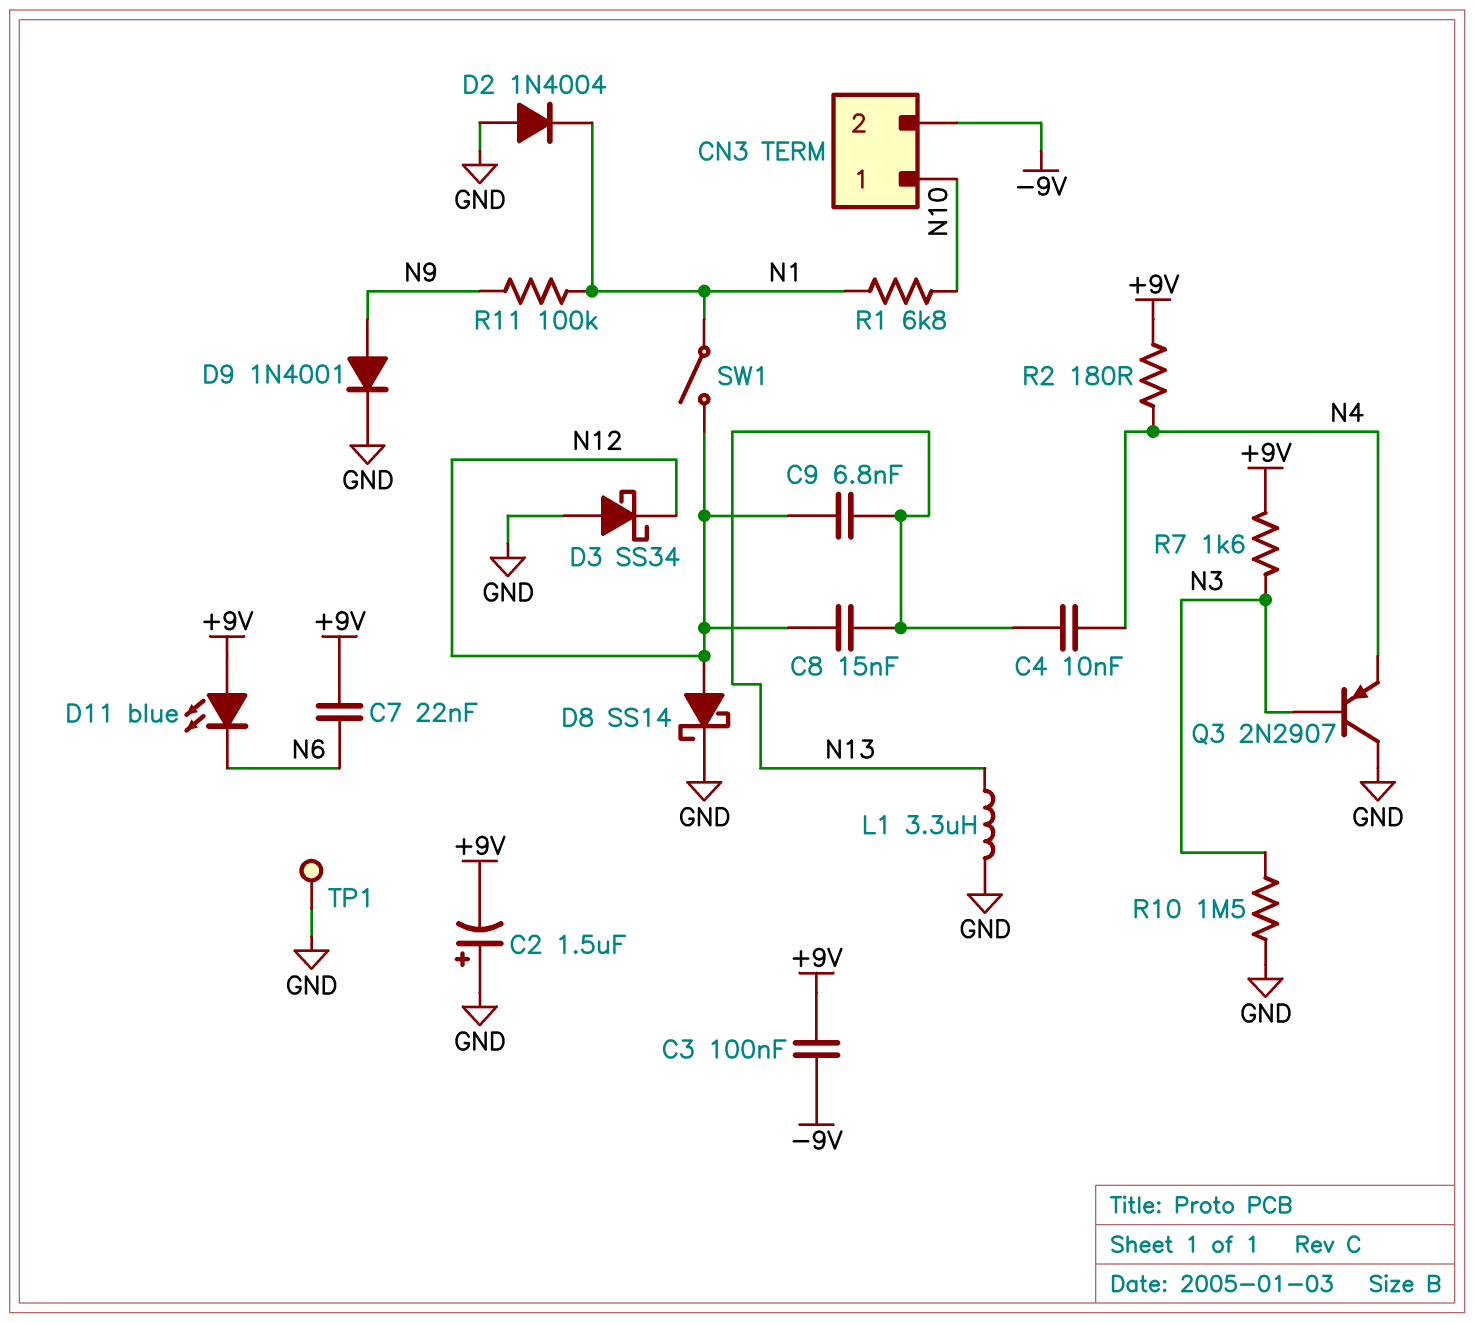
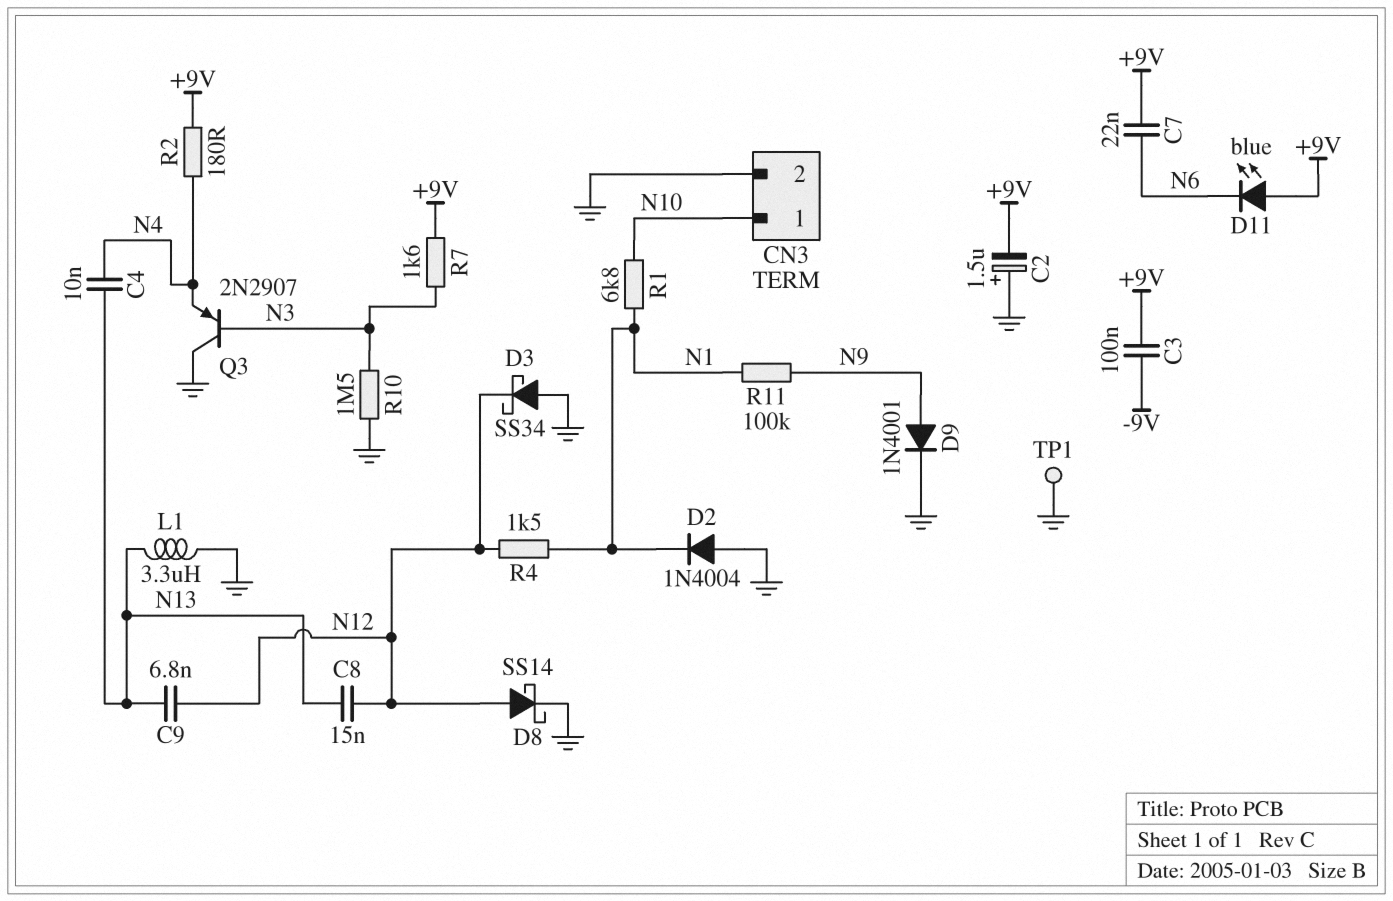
CN3 pin 2: -9V -> GND
R4: none -> 1.5k (N1, N12)
SW1: switch (N1, N12) -> none

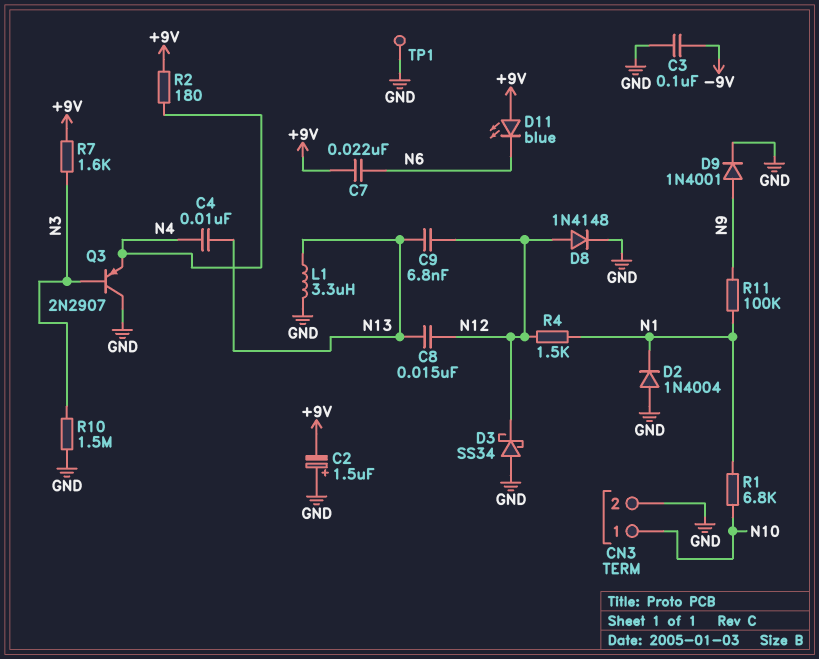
C3: 100nF (+9V, -9V) -> 100nF (-9V, GND)
D8: schottky SS14 (A N12, K GND) -> diode 1N4148 (A N12, K GND)

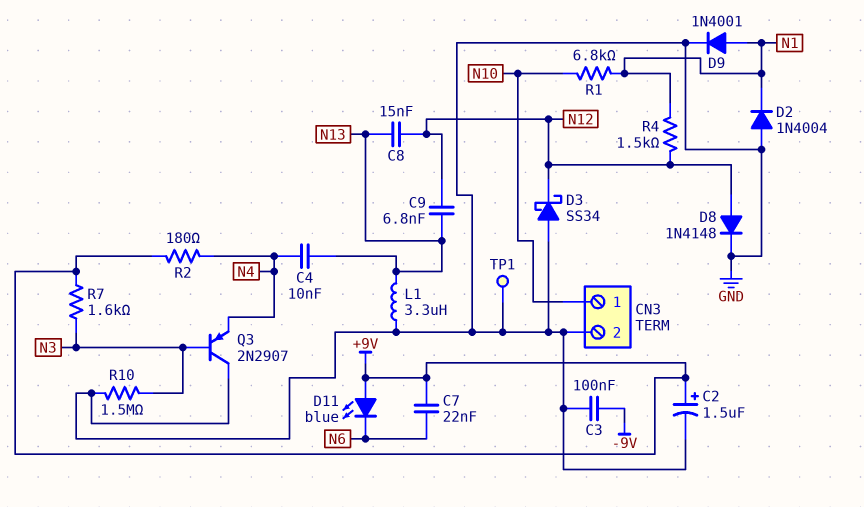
C2: 1.5uF (plus GND, minus +9V) -> 1.5uF (plus +9V, minus GND)
D9: diode 1N4001 (A N9, K GND) -> diode 1N4001 (A N1, K GND)
R11: 100k (N1, N9) -> none

